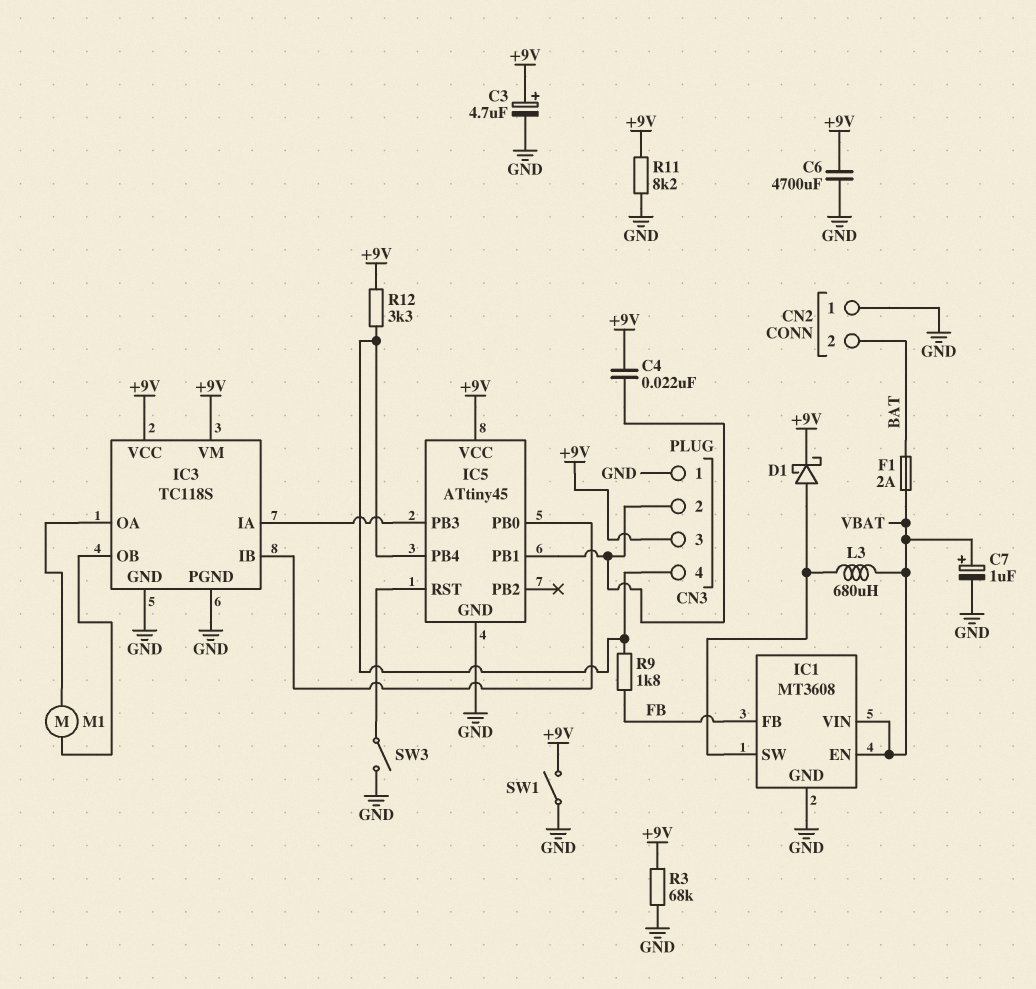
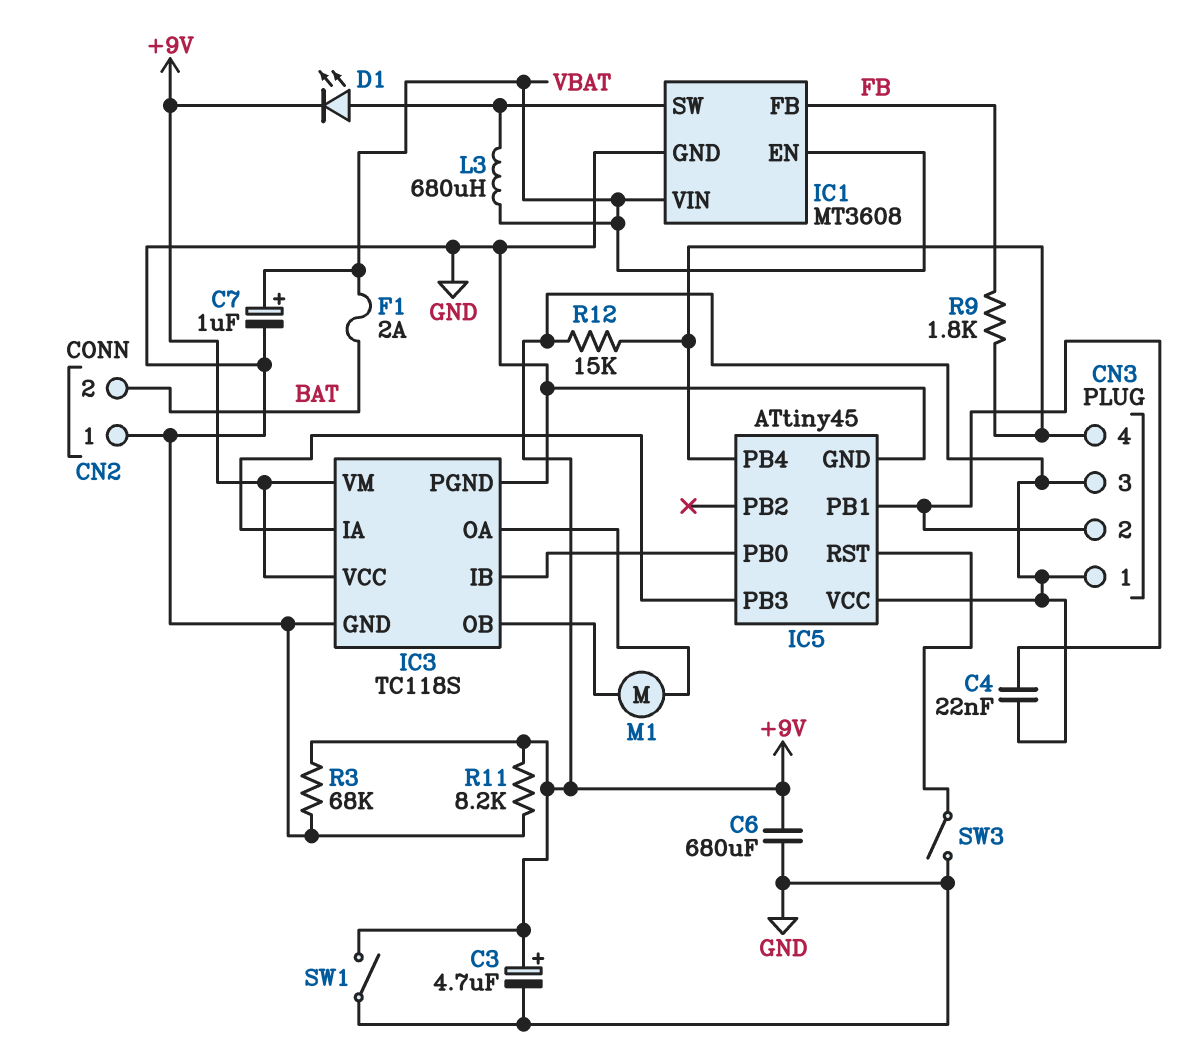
C6: 4700uF (+9V, GND) -> 680uF (+9V, GND)
CN3 pin 1: GND -> +9V
D1: schottky (A IC1/SW, K +9V) -> LED (A IC1/SW, K +9V)
R12: 3.3k (+9V, CN3/4) -> 15k (+9V, CN3/4)

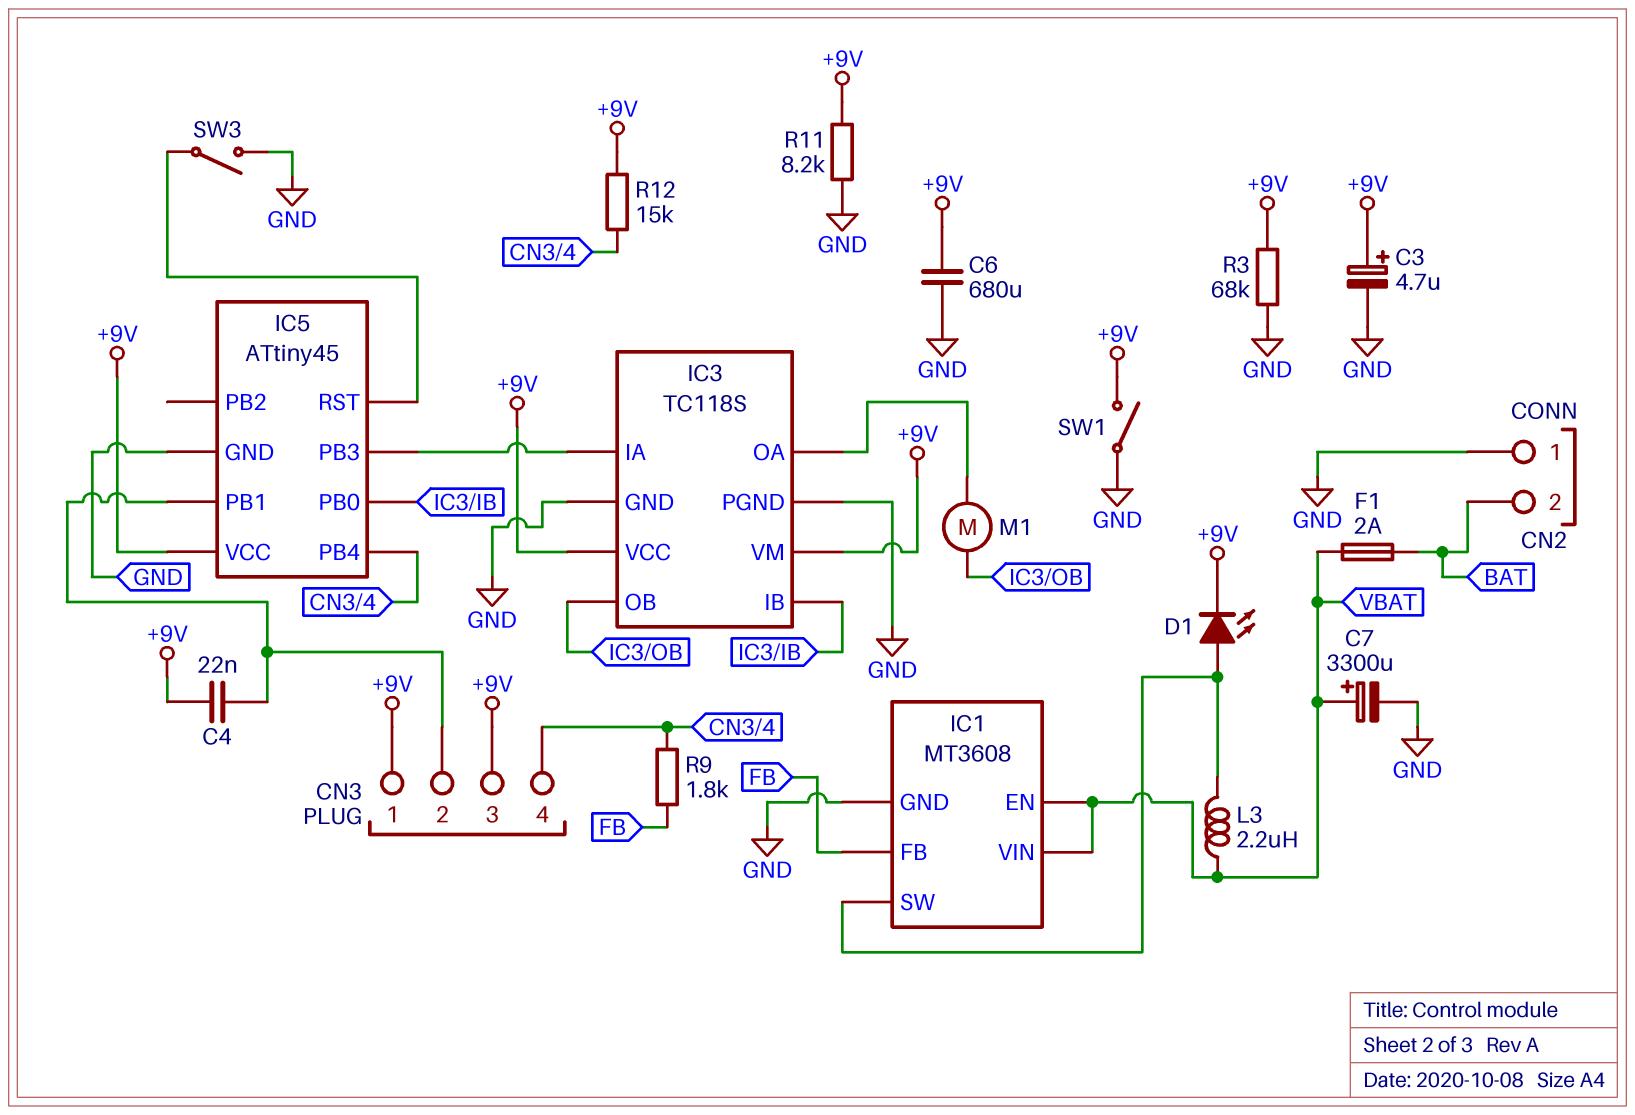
C7: 1uF (plus VBAT, minus GND) -> 3300uF (plus VBAT, minus GND)
L3: 680uH (IC1/SW, VBAT) -> 2.2uH (IC1/SW, VBAT)

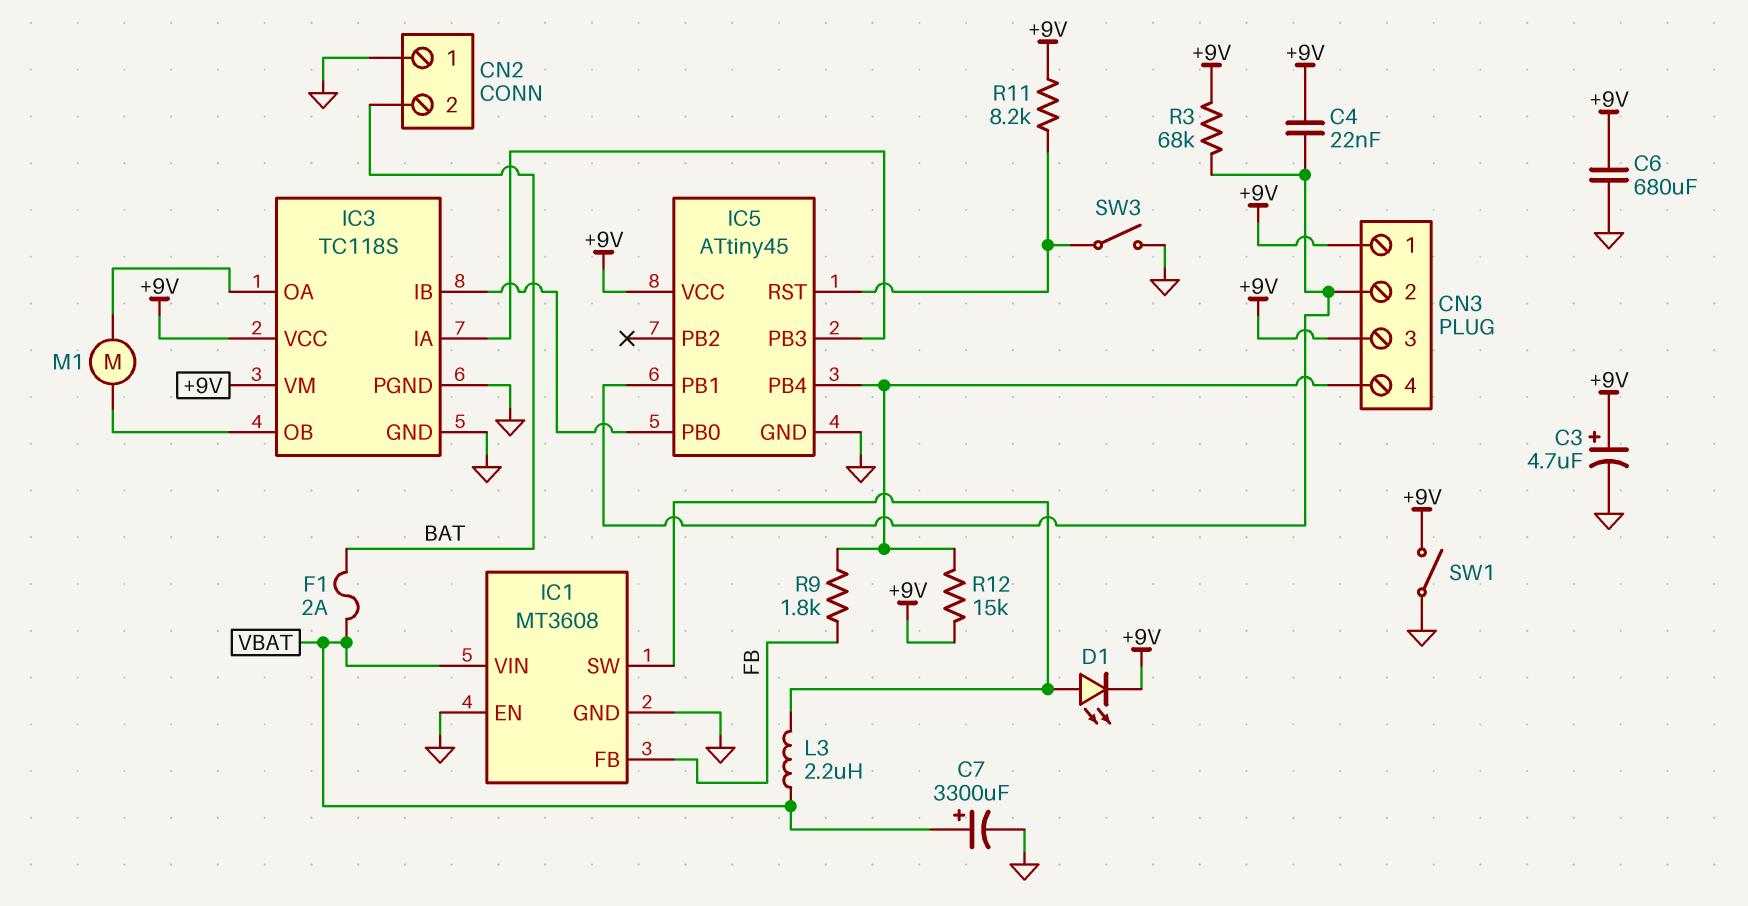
IC1 pin EN: VBAT -> GND
R3: 68k (+9V, GND) -> 68k (+9V, CN3/2)
R11: 8.2k (+9V, GND) -> 8.2k (+9V, IC5/RST)

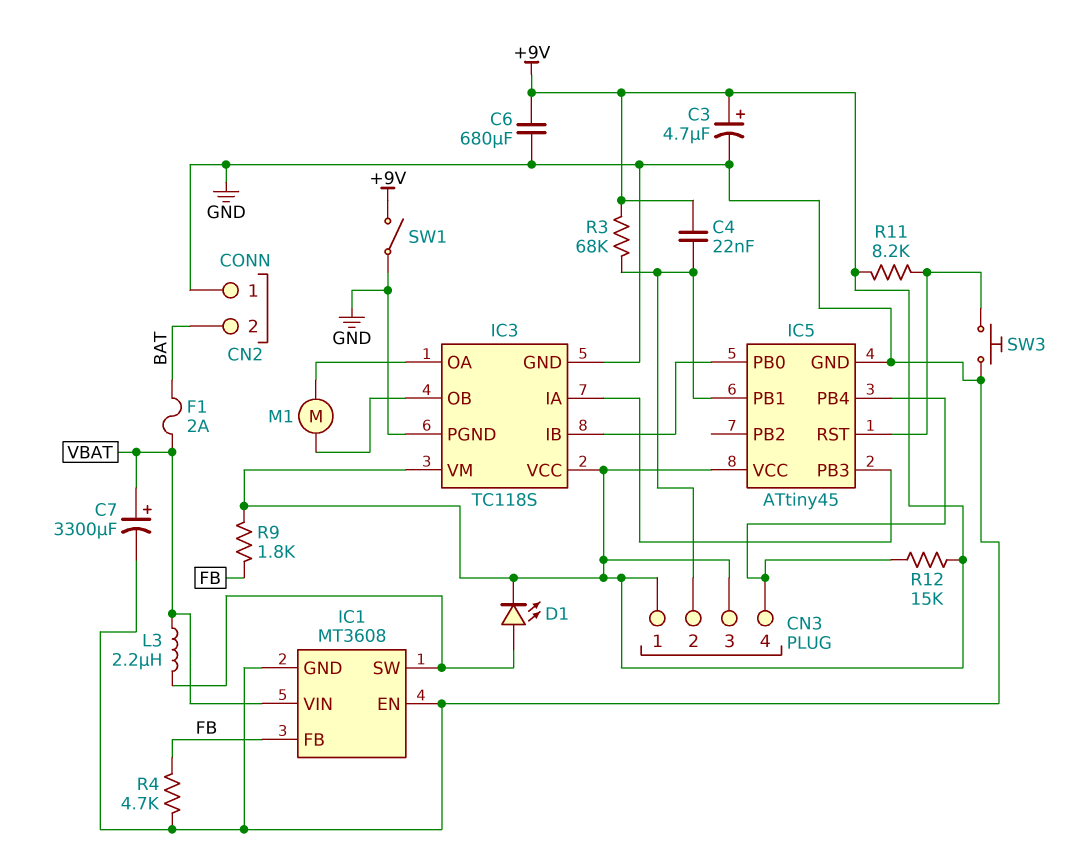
R4: none -> 4.7k (FB, GND)
R9: 1.8k (CN3/4, FB) -> 1.8k (+9V, FB)
SW3: switch (GND, IC5/RST) -> button (GND, IC5/RST)

